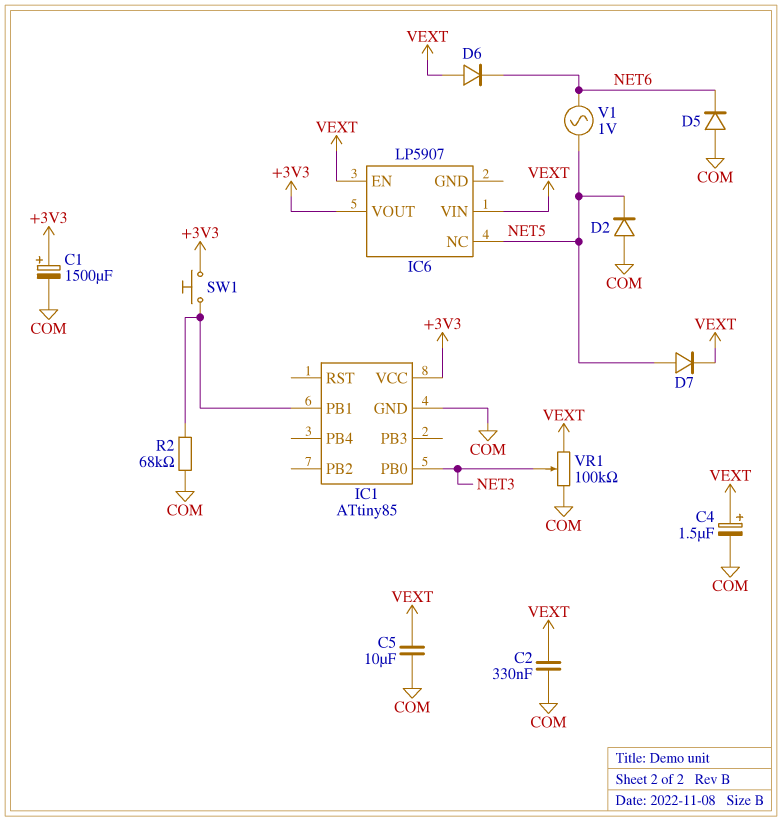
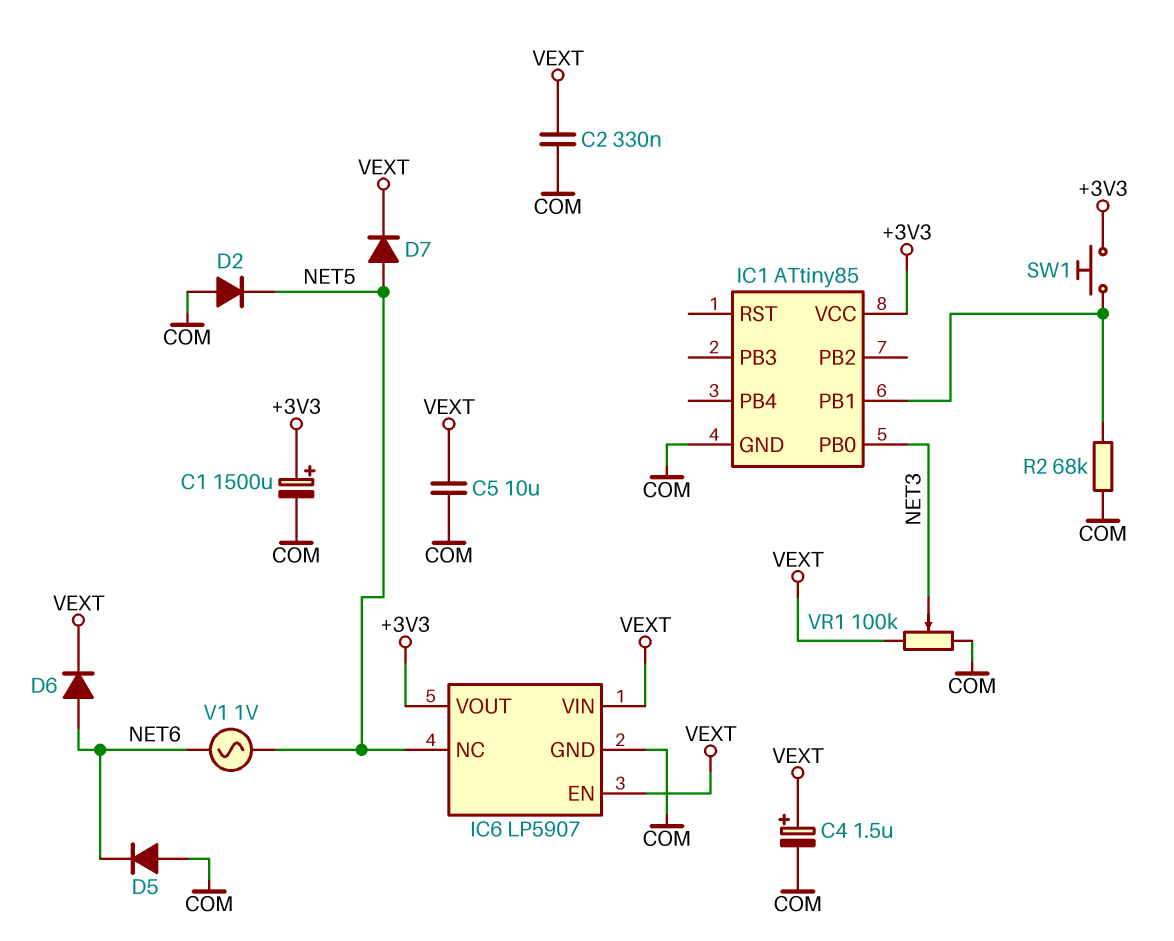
D6: diode (A VEXT, K NET6) -> diode (A NET6, K VEXT)
IC6 pin GND: none -> COM

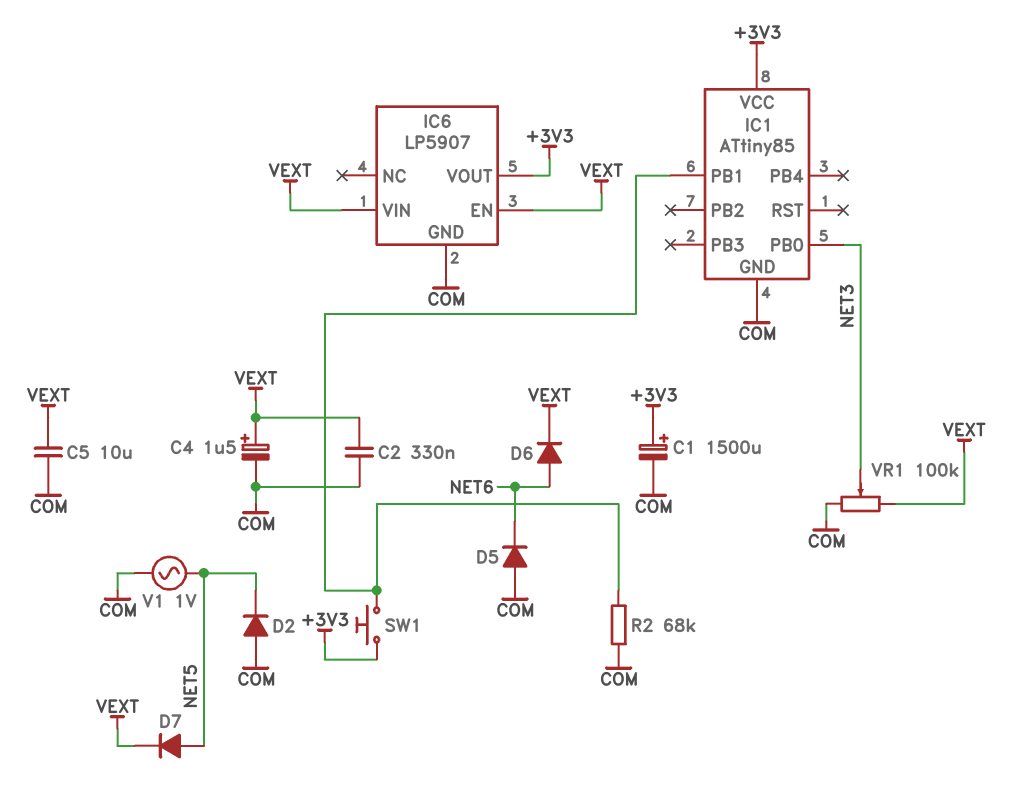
IC6 pin NC: NET5 -> none
V1: AC 1V (NET5, NET6) -> AC 1V (COM, NET5)

